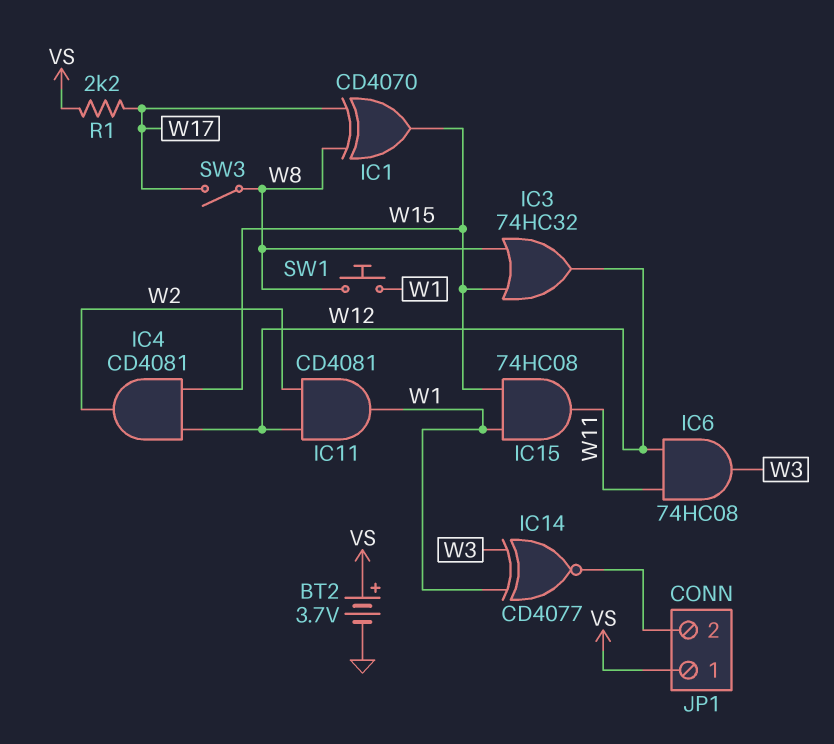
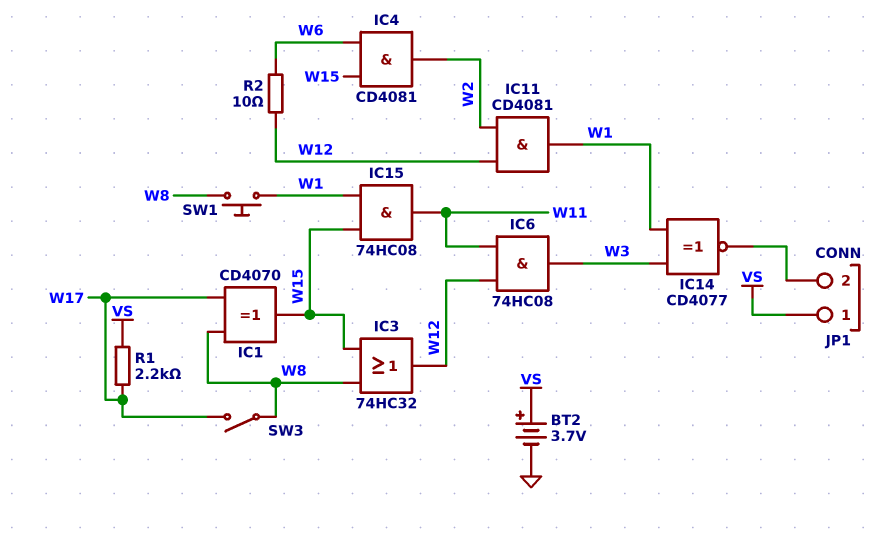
IC4: AND CD4081 (in W12, in W15, out W2) -> AND CD4081 (in W6, in W15, out W2)
R2: none -> 10 (W6, W12)

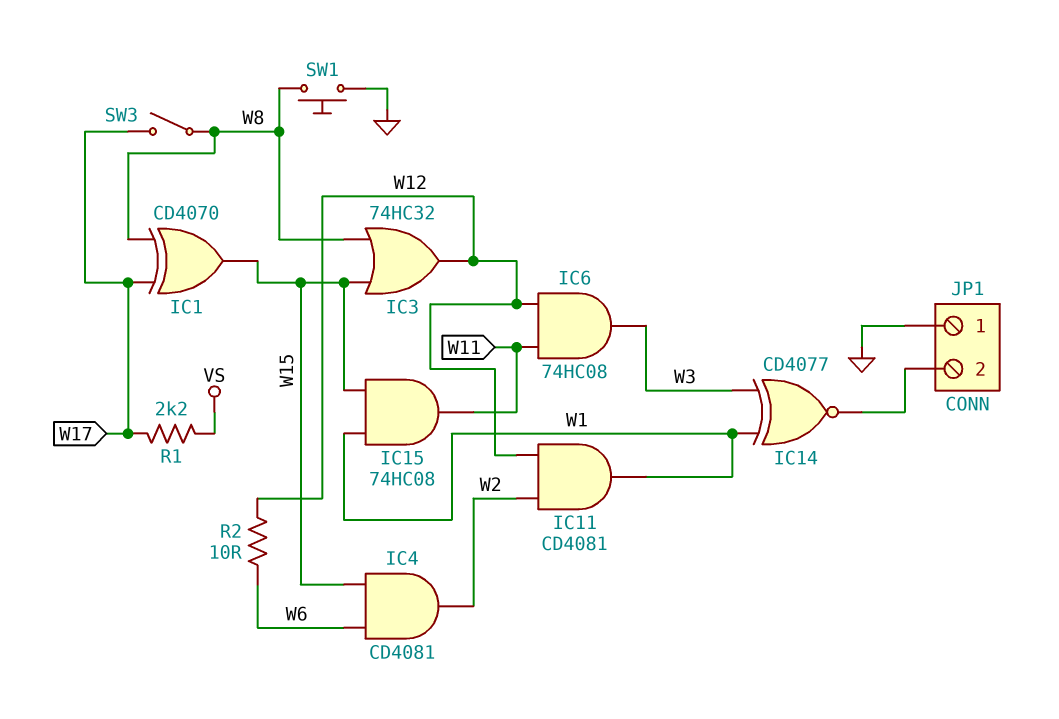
BT2: 3.7V (plus VS, minus GND) -> none
JP1 pin 1: VS -> GND
SW1: button (W1, W8) -> button (GND, W8)

